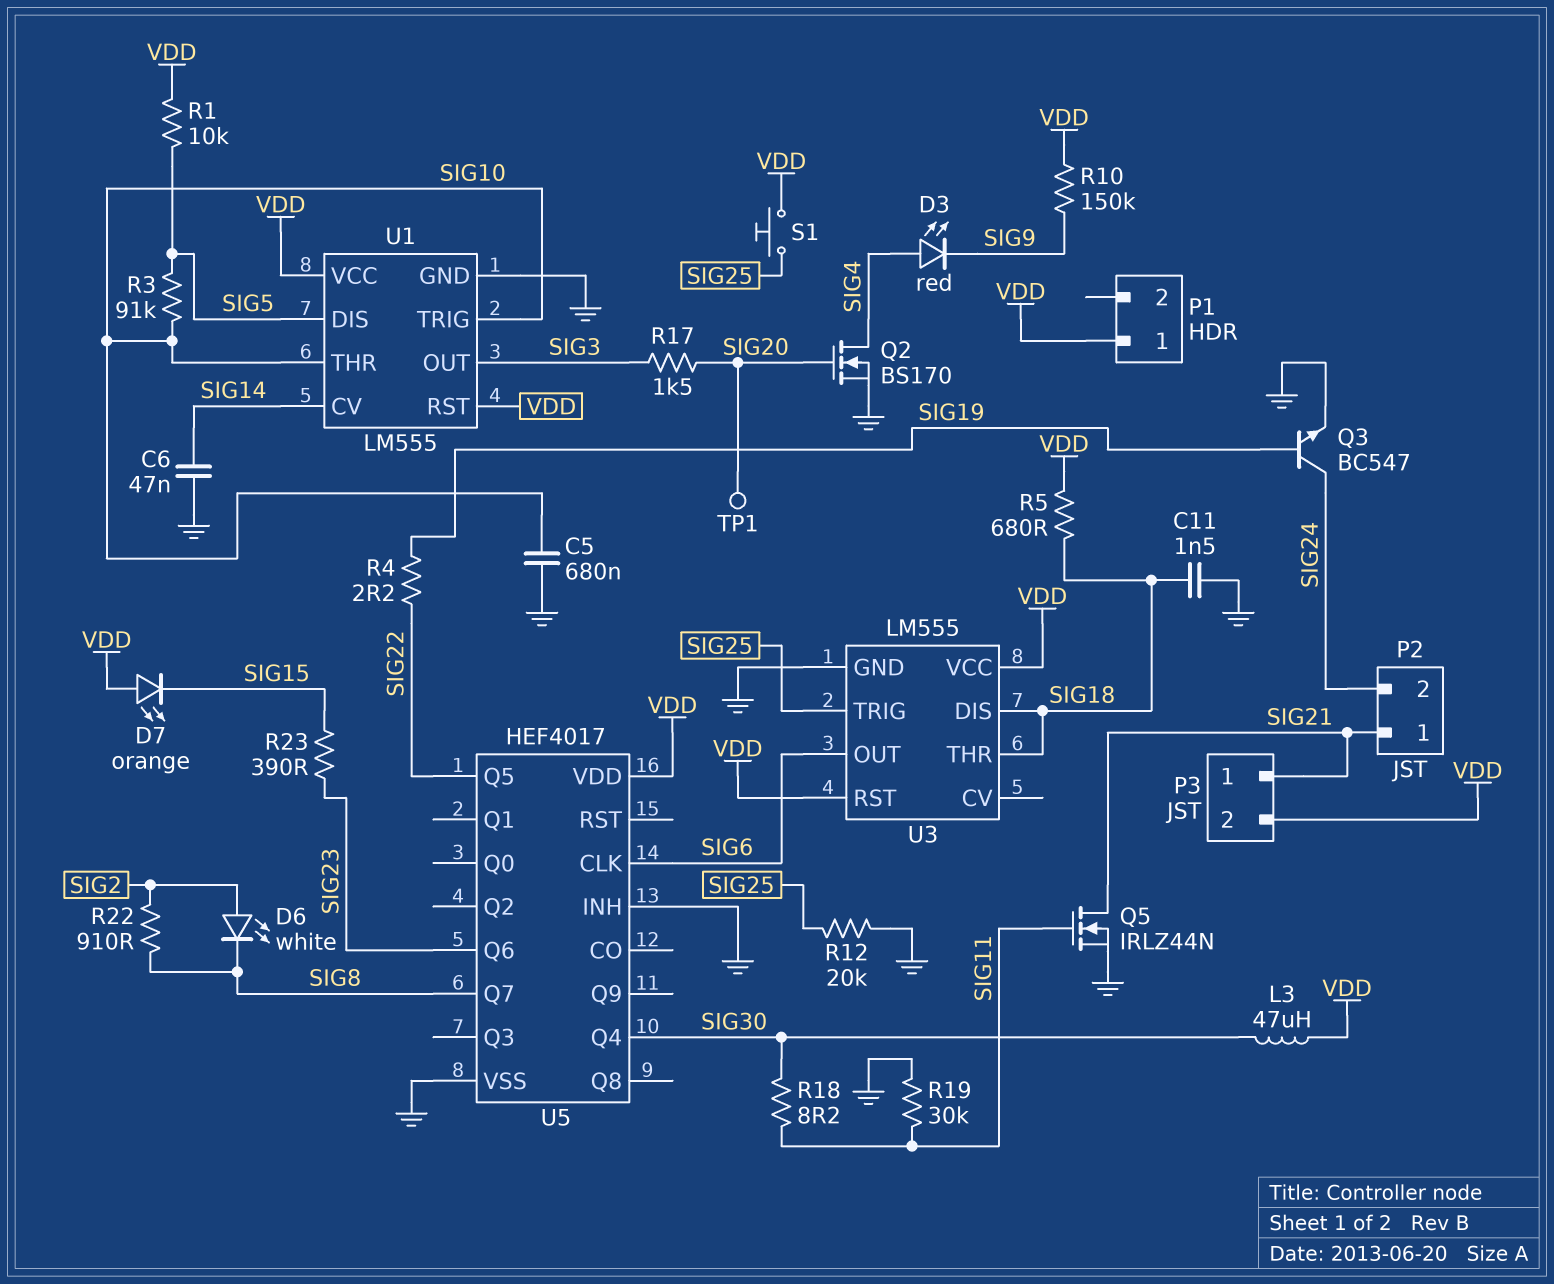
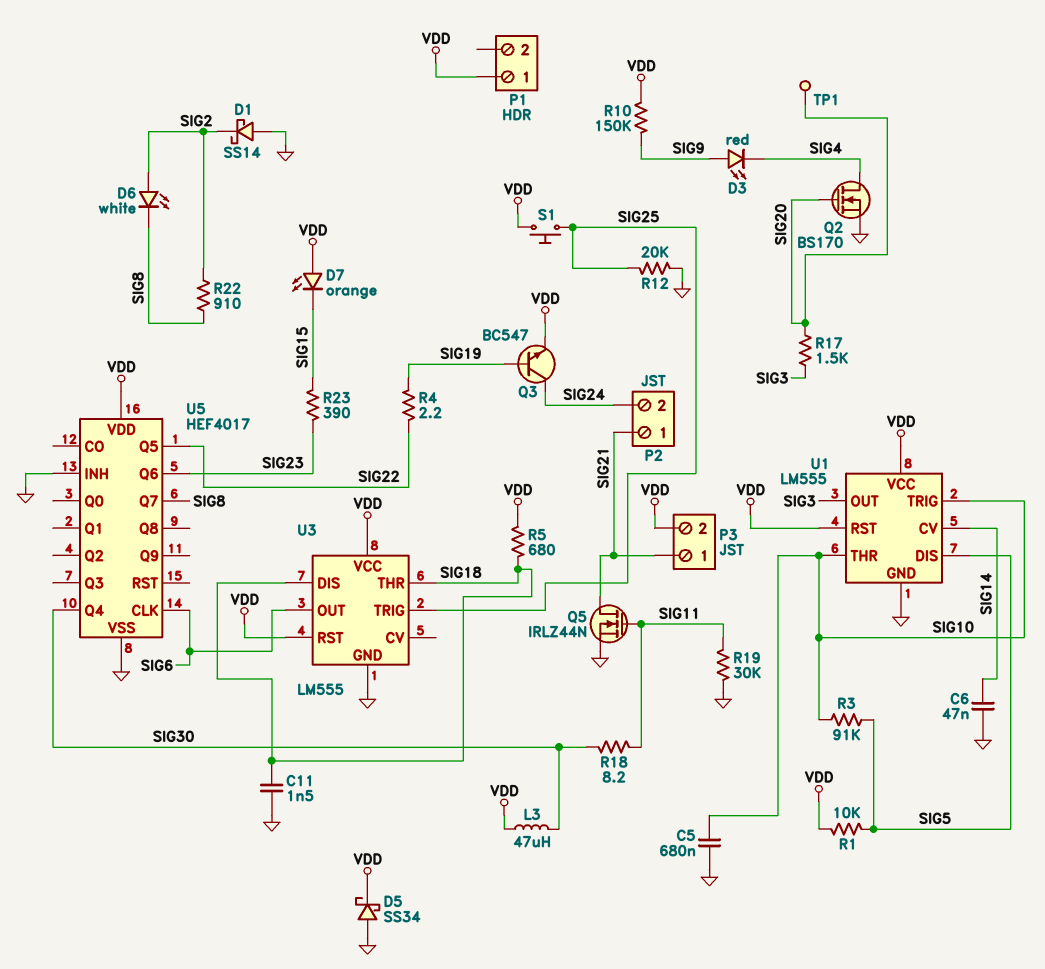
D1: none -> schottky SS14 (A GND, K SIG2)
D3: LED red (A SIG4, K SIG9) -> LED red (A SIG9, K SIG4)
D5: none -> schottky SS34 (A GND, K VDD)
Q3: NPN BC547 (B SIG19, C SIG24, E GND) -> NPN BC547 (B SIG19, C SIG24, E VDD)

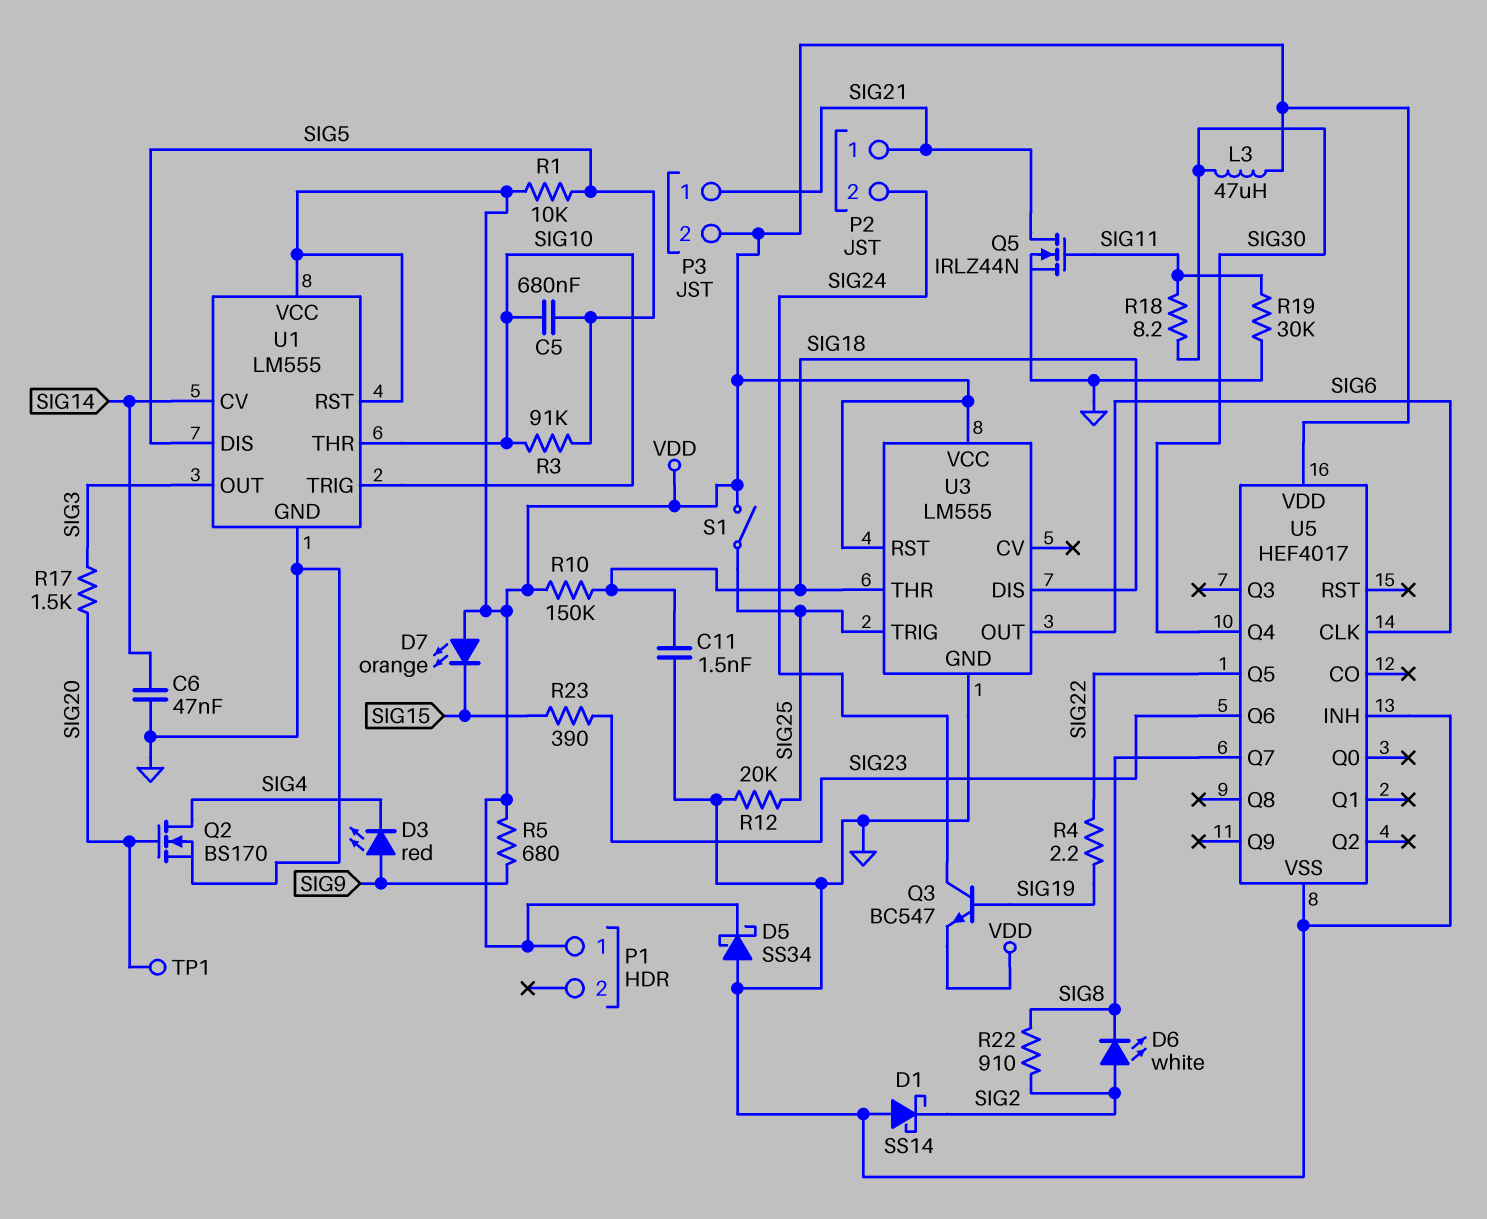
C5: 680nF (GND, SIG10) -> 680nF (SIG5, SIG10)
R5: 680 (SIG18, VDD) -> 680 (SIG9, VDD)
R10: 150k (SIG9, VDD) -> 150k (SIG18, VDD)
S1: button (SIG25, VDD) -> switch (SIG25, VDD)

